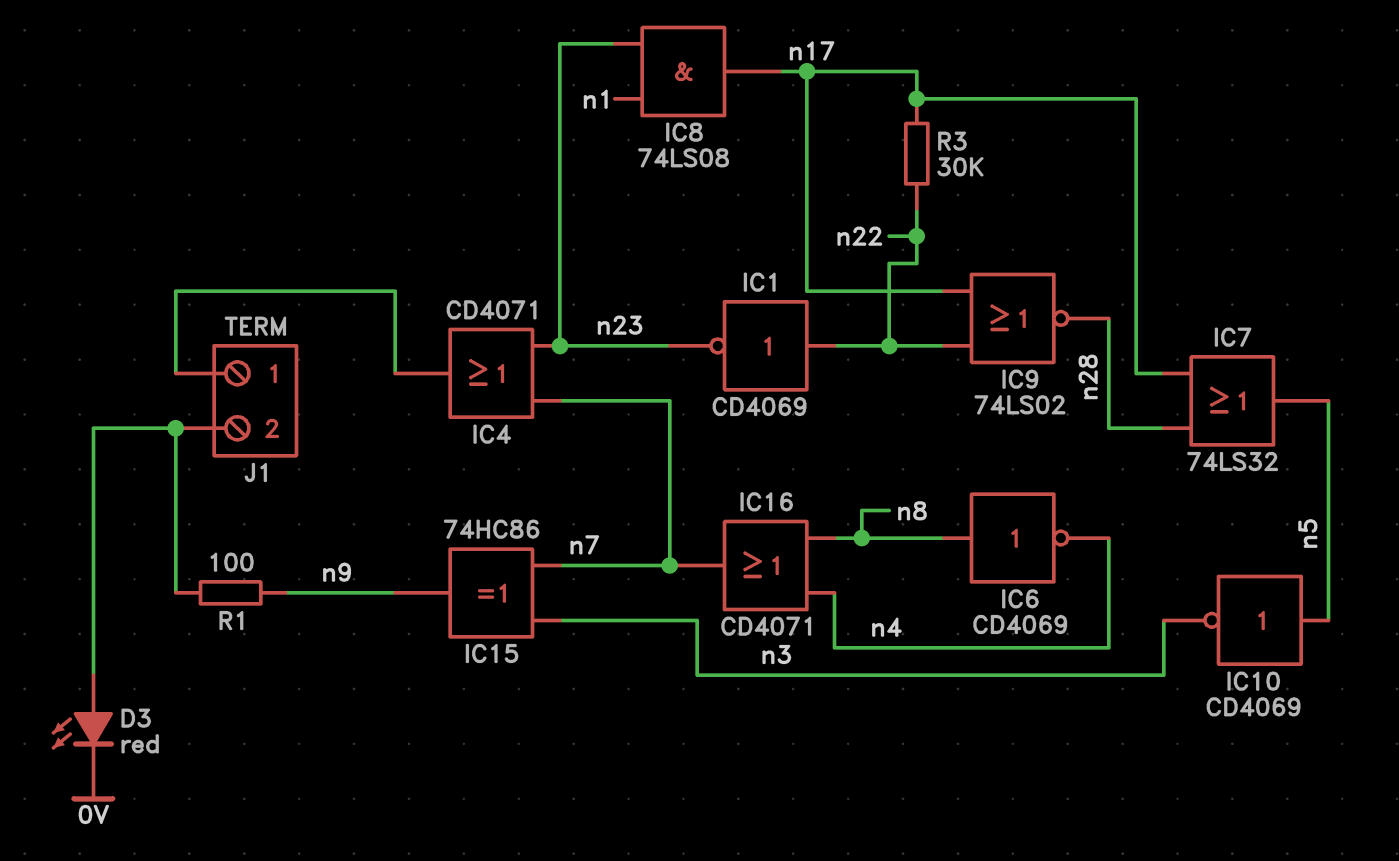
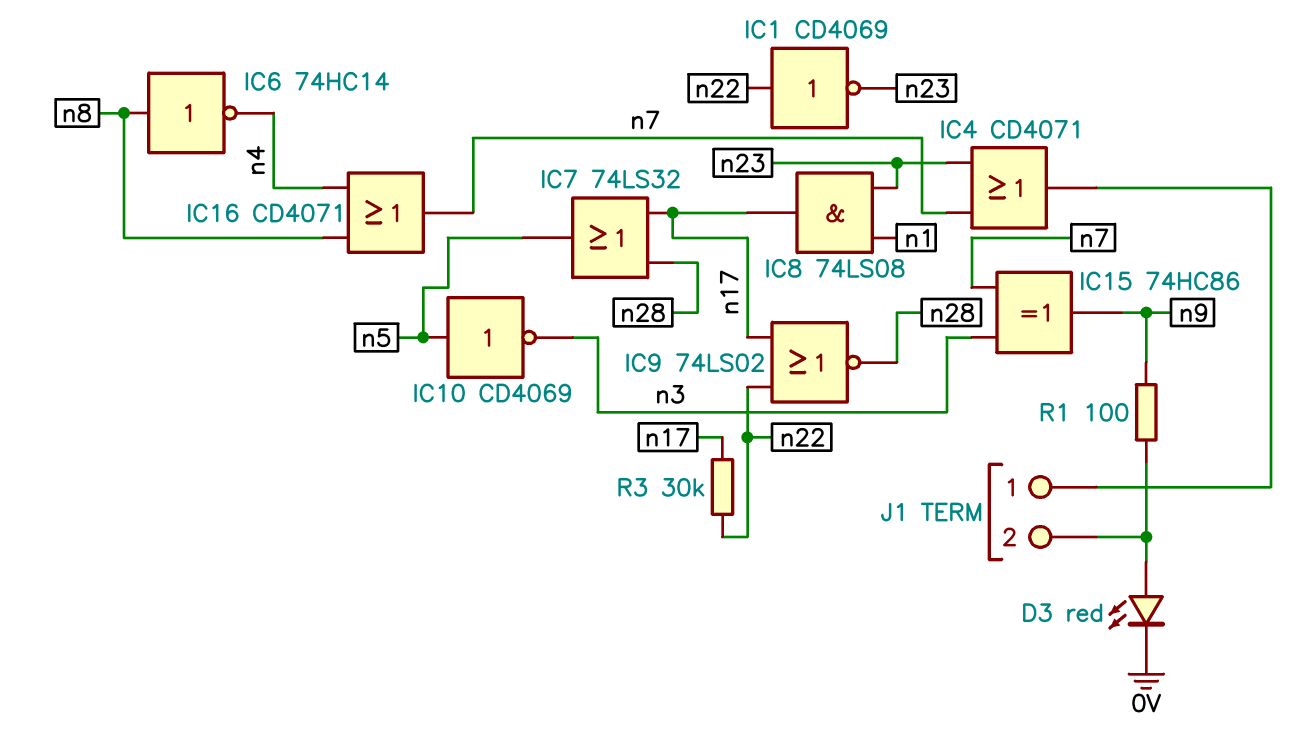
IC6: NOT CD4069 (in n8, out n4) -> NOT 74HC14 (in n8, out n4)

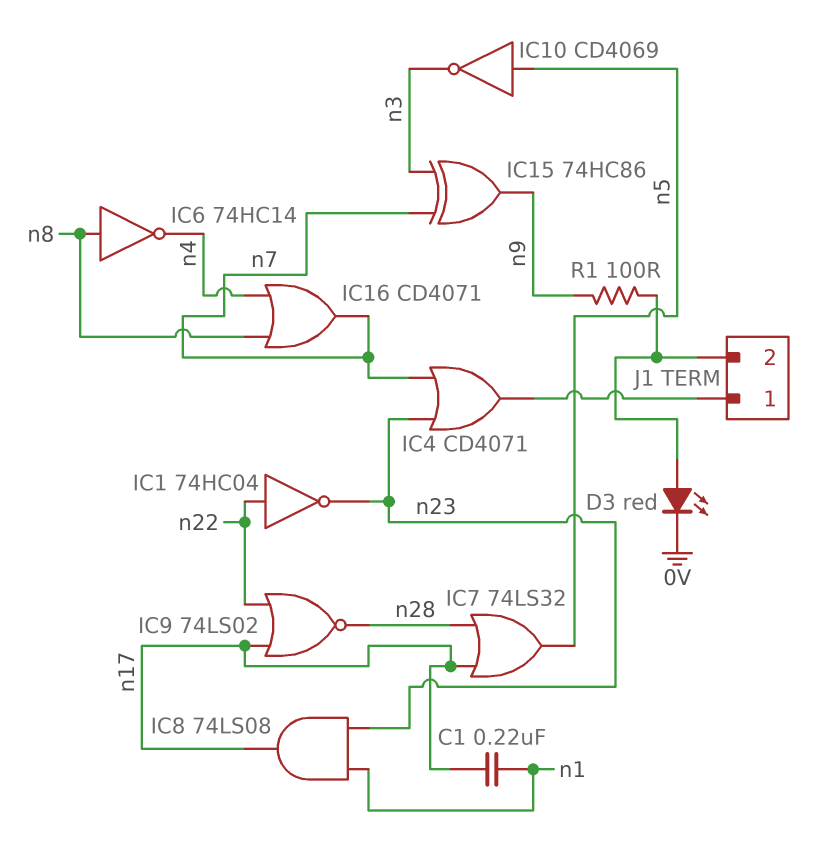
C1: none -> 220nF (n1, n17)
IC1: NOT CD4069 (in n22, out n23) -> NOT 74HC04 (in n22, out n23)
R3: 30k (n17, n22) -> none

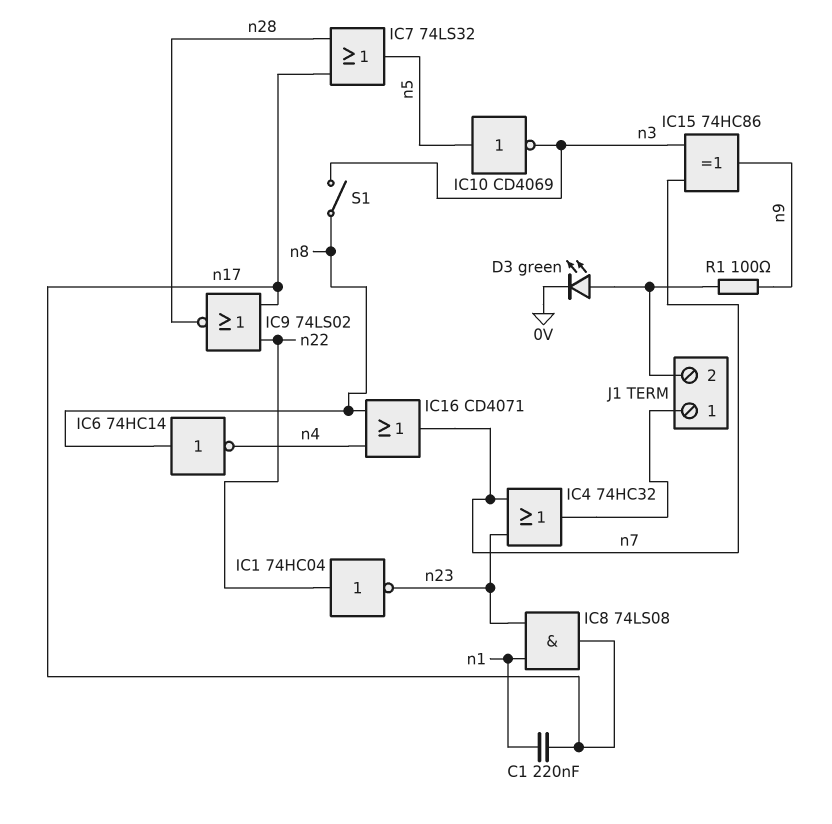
D3: LED red (A J1/2, K 0V) -> LED green (A J1/2, K 0V)
IC4: OR CD4071 (in n7, in n23, out J1/1) -> OR 74HC32 (in n7, in n23, out J1/1)
S1: none -> switch (n3, n8)

